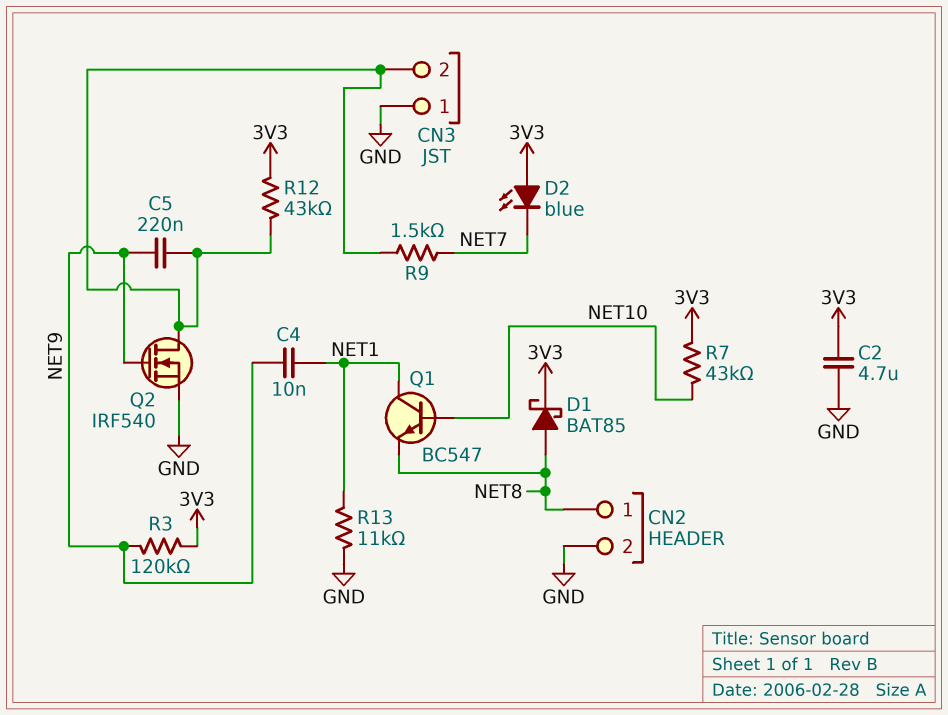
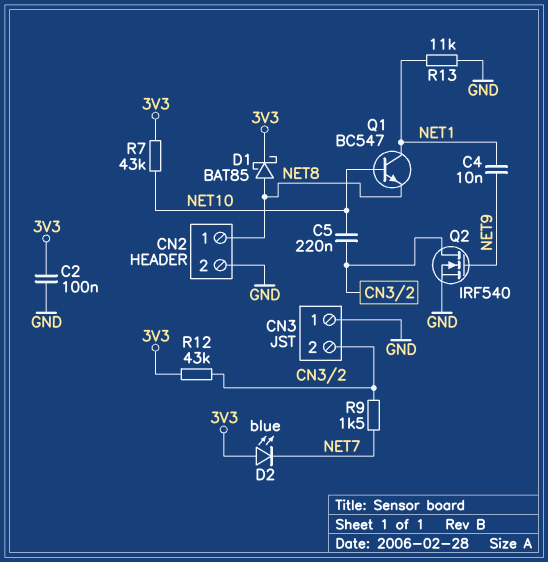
C2: 4.7uF (3V3, GND) -> 100nF (3V3, GND)
C5: 220nF (CN3/2, NET9) -> 220nF (CN3/2, NET10)
R3: 120k (3V3, NET9) -> none

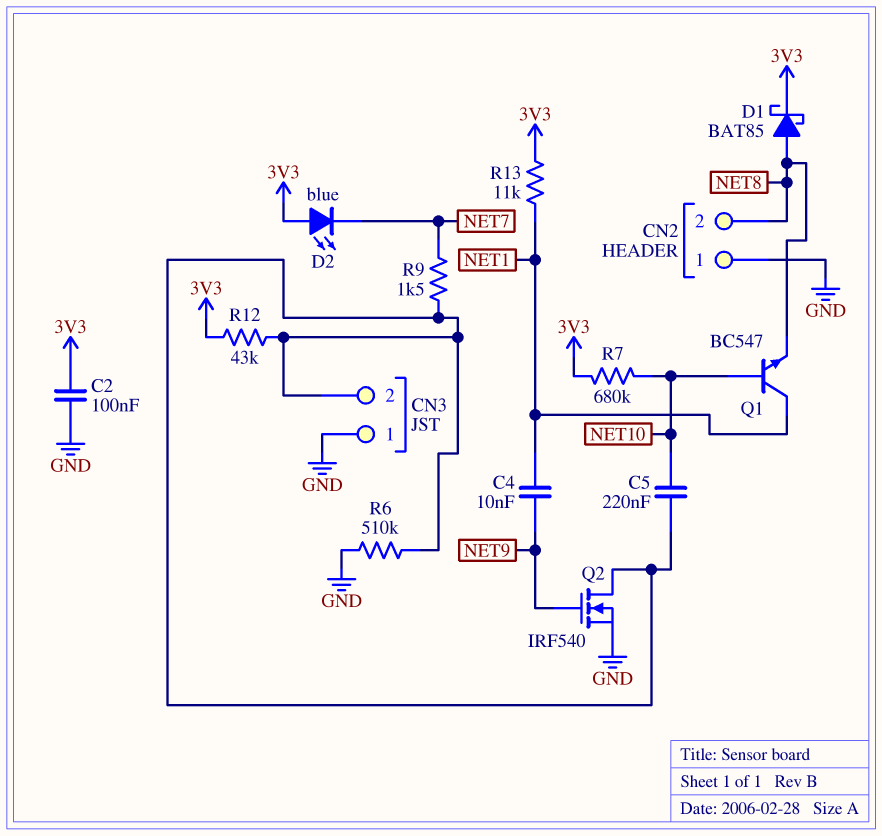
CN2 pin 1: NET8 -> GND
CN2 pin 2: GND -> NET8
R6: none -> 510k (CN3/2, GND)
R7: 43k (3V3, NET10) -> 680k (3V3, NET10)
R13: 11k (GND, NET1) -> 11k (3V3, NET1)

